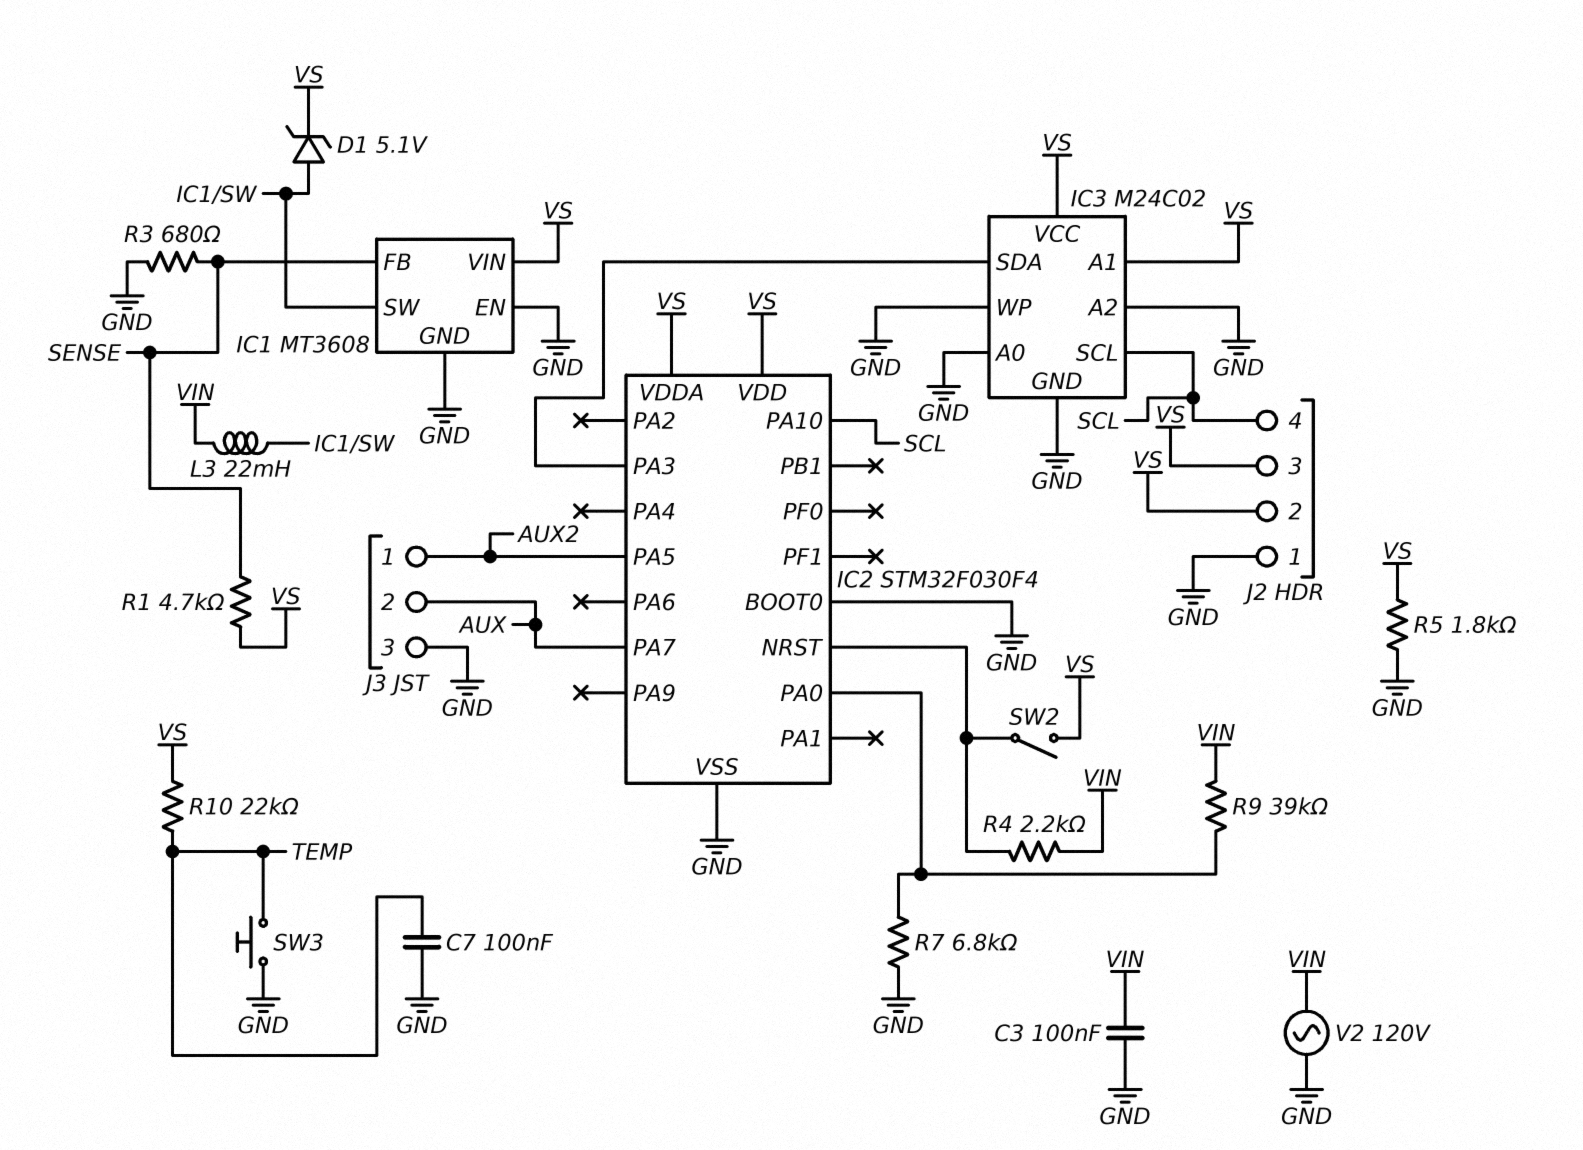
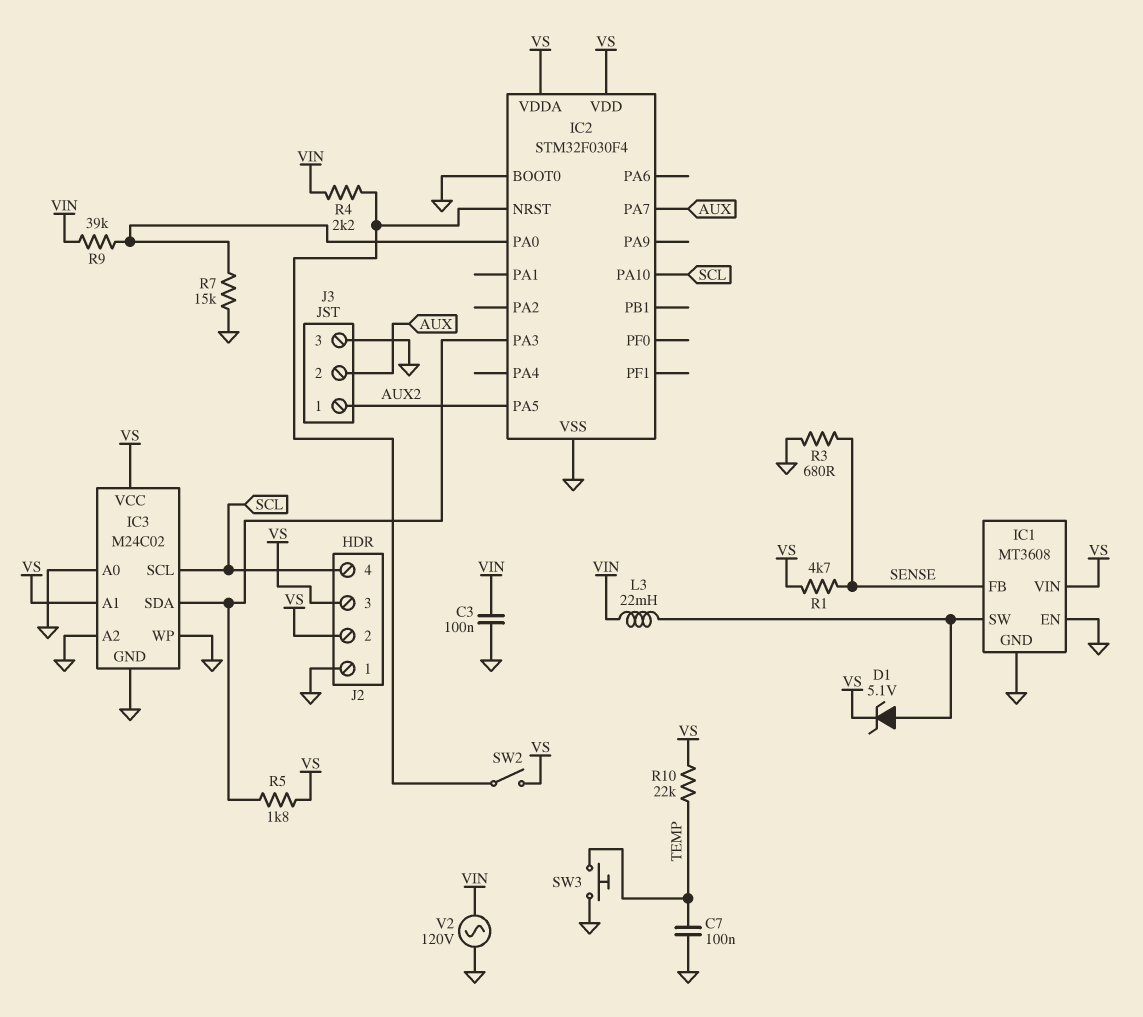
R5: 1.8k (GND, VS) -> 1.8k (IC2/PA3, VS)
R7: 6.8k (GND, IC2/PA0) -> 15k (GND, IC2/PA0)

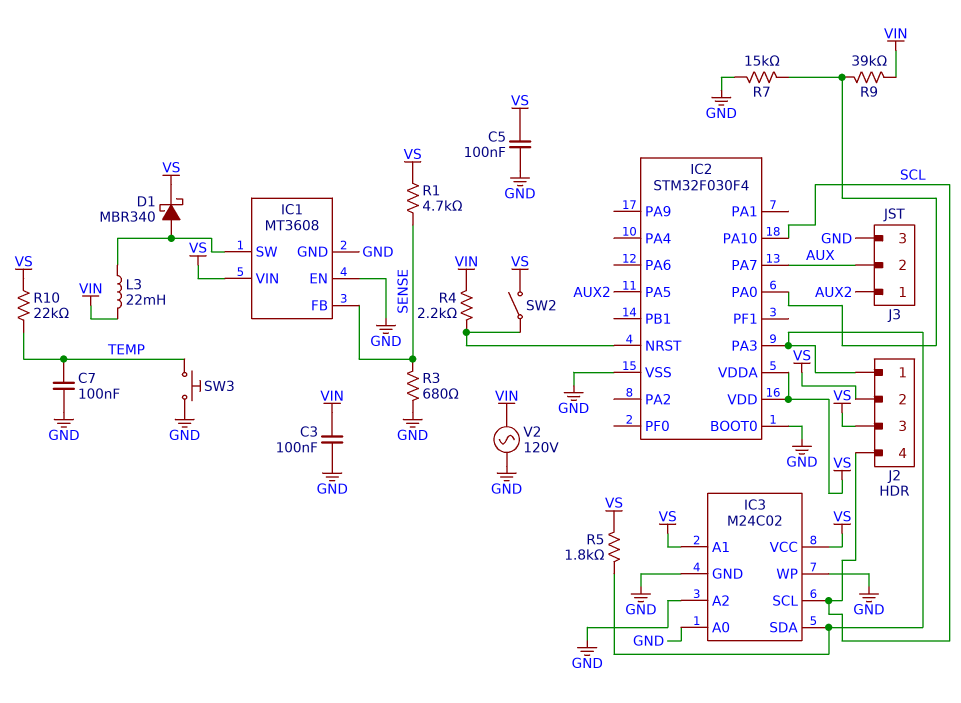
C5: none -> 100nF (GND, VS)
D1: zener 5.1V (A IC1/SW, K VS) -> schottky MBR340 (A IC1/SW, K VS)
J2 pin 1: GND -> IC2/PA3

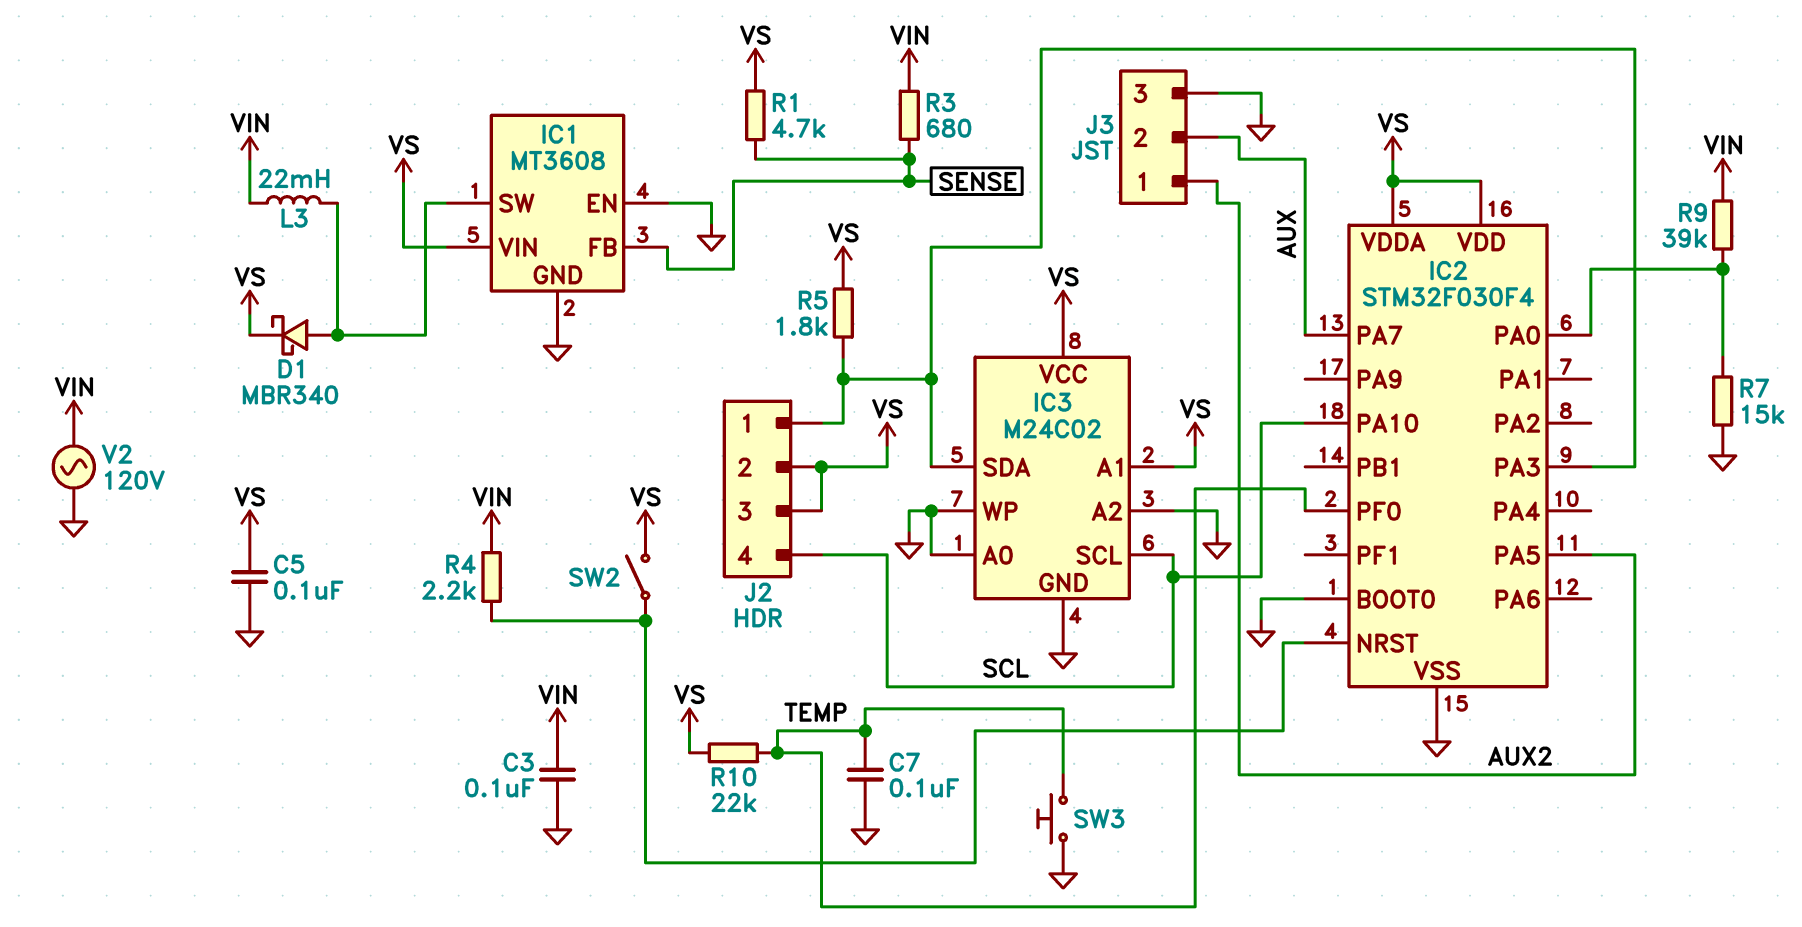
IC2 pin PF0: none -> TEMP
R3: 680 (GND, SENSE) -> 680 (SENSE, VIN)

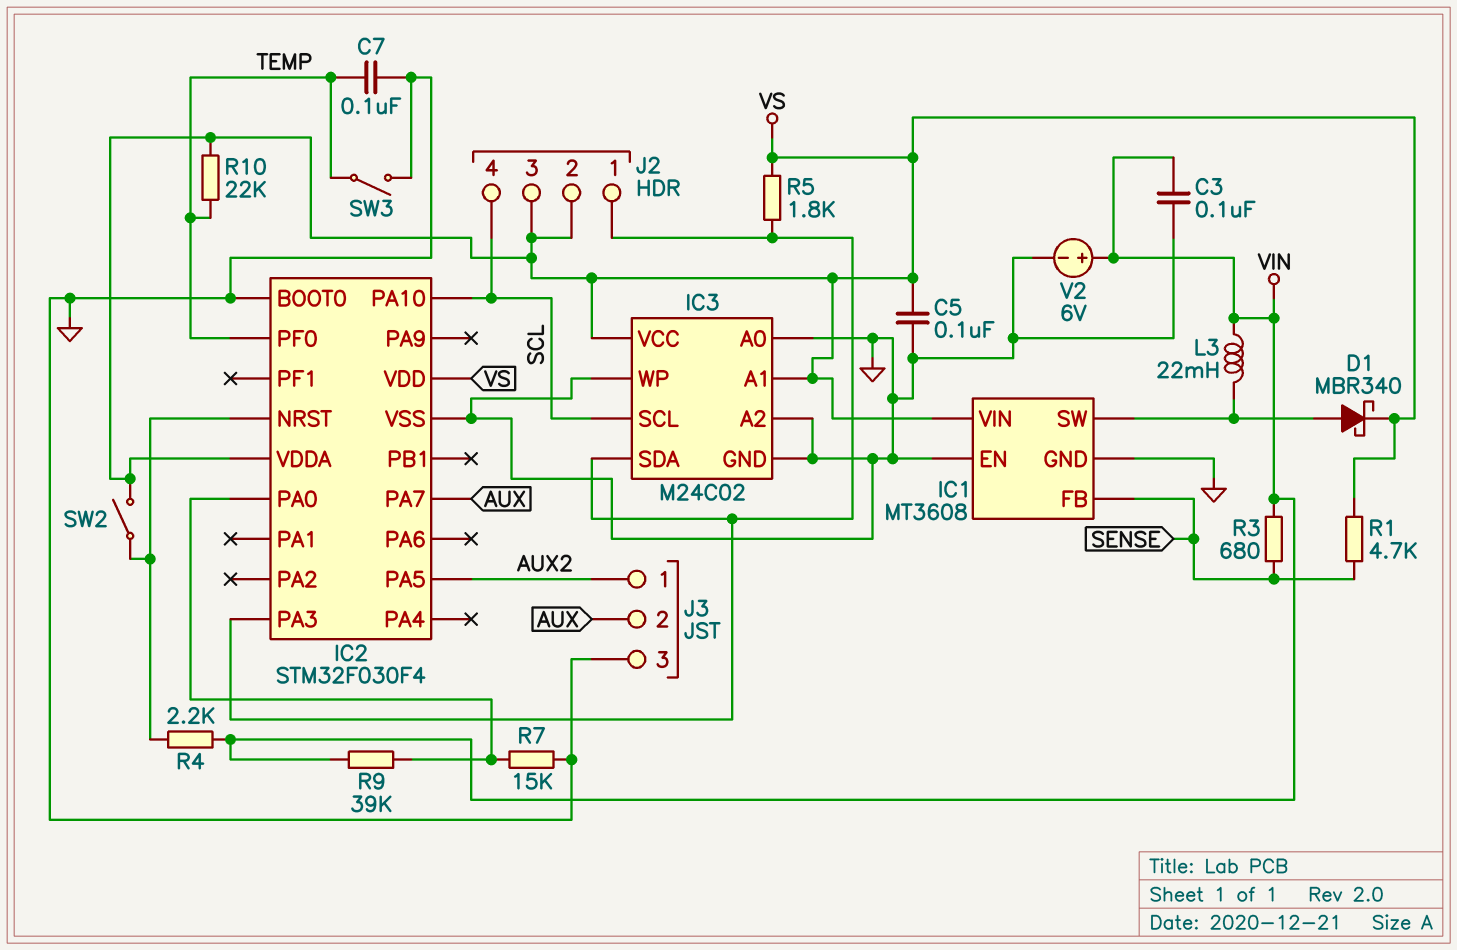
SW3: button (GND, TEMP) -> switch (GND, TEMP)
V2: AC 120V (GND, VIN) -> 6V (plus VIN, minus GND)

